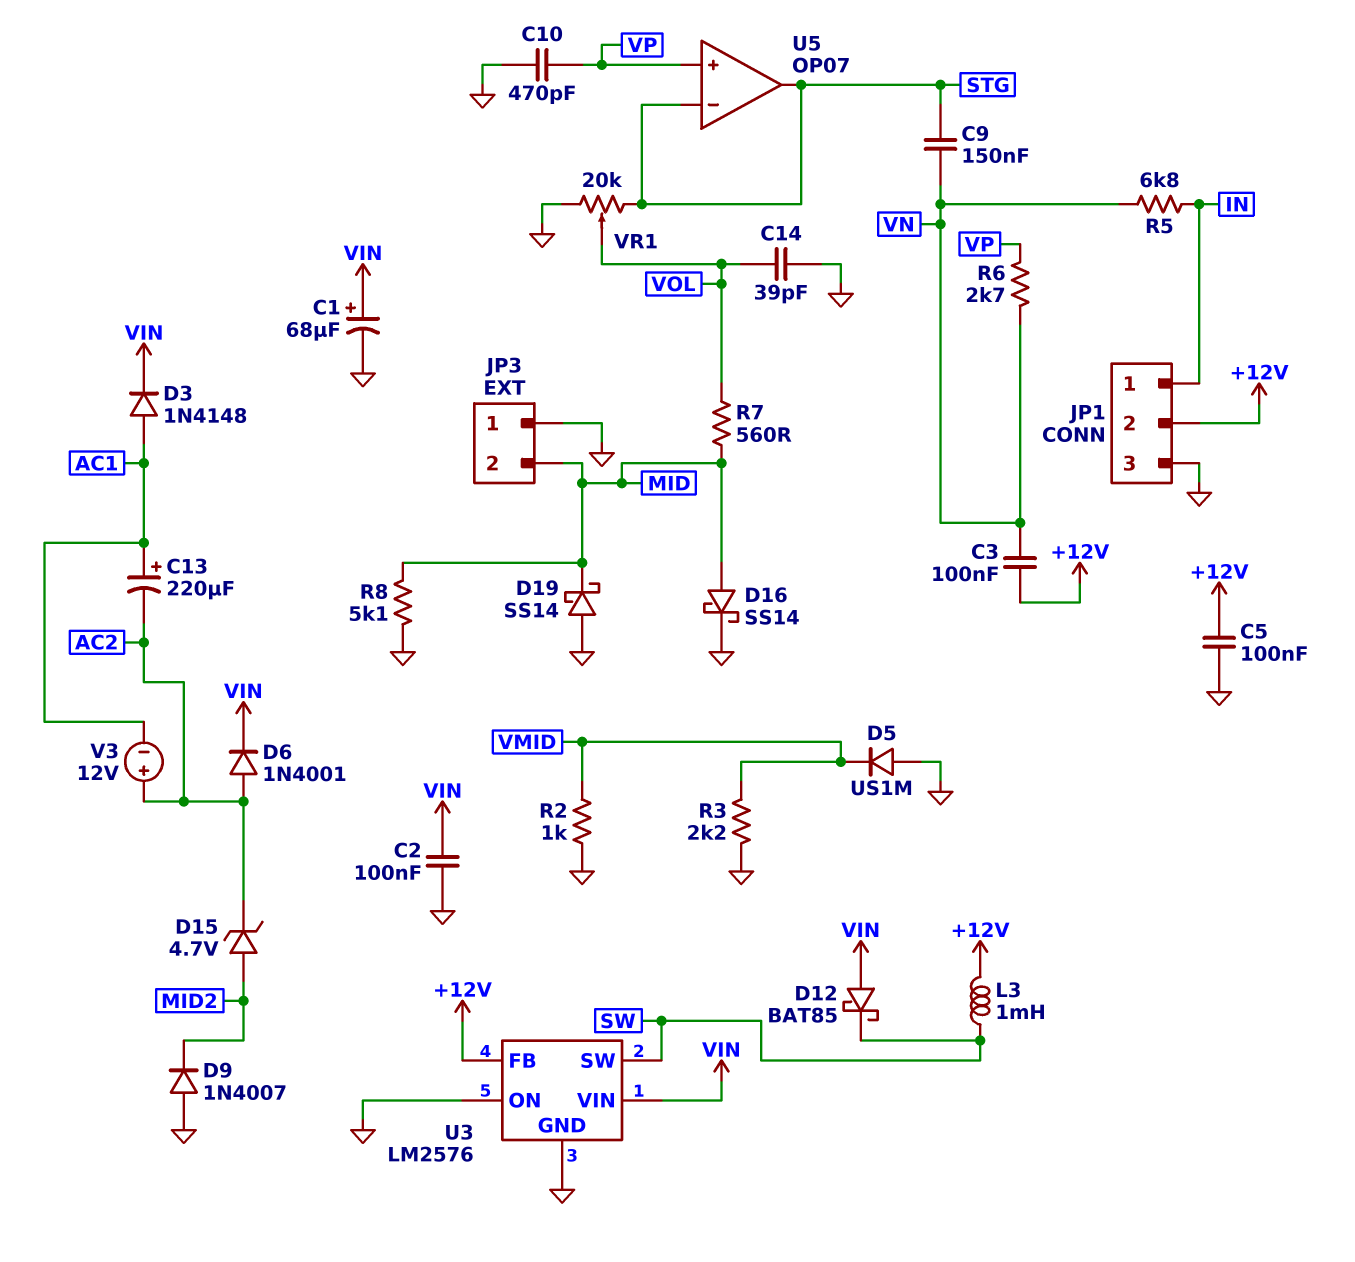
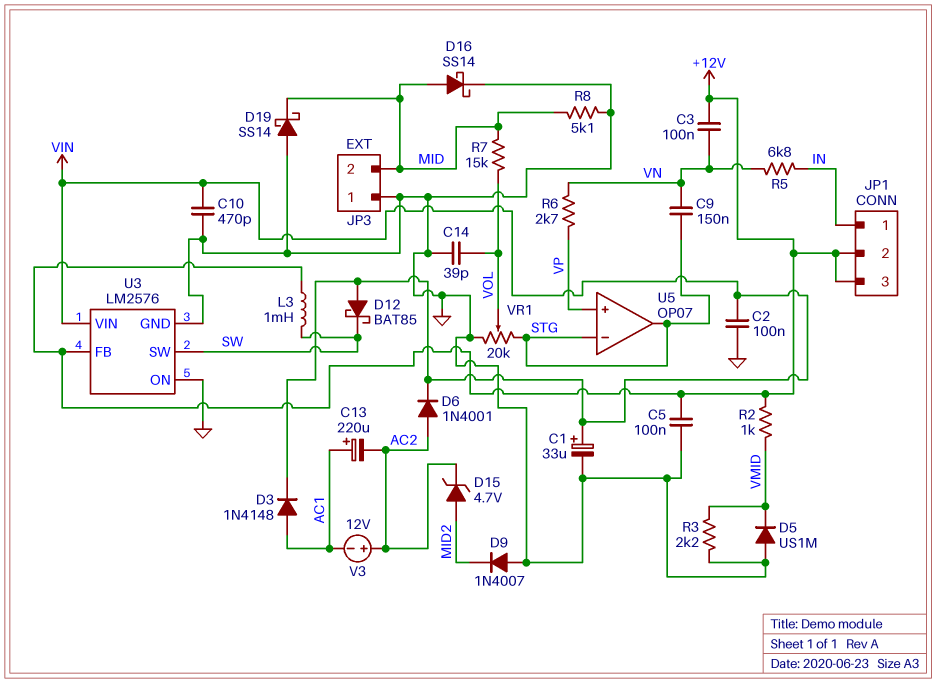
C1: 68uF (plus VIN, minus GND) -> 33uF (plus VIN, minus GND)
C10: 470pF (GND, VP) -> 470pF (GND, VIN)
JP1 pin 3: GND -> +12V
R2: 1k (GND, VMID) -> 1k (+12V, VMID)
R7: 560 (MID, VOL) -> 15k (MID, VOL)

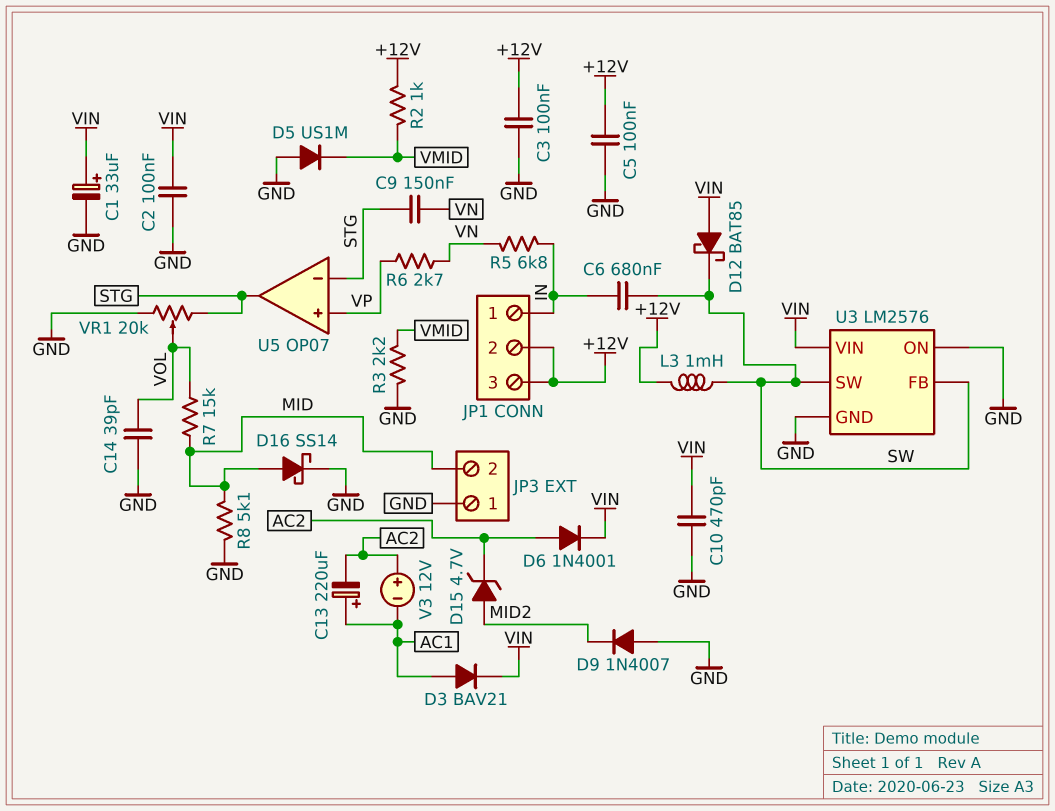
C3: 100nF (+12V, VN) -> 100nF (+12V, GND)
C6: none -> 680nF (IN, SW)
D3: diode 1N4148 (A AC1, K VIN) -> diode BAV21 (A AC1, K VIN)
D19: schottky SS14 (A GND, K MID) -> none
U3 pin FB: +12V -> SW

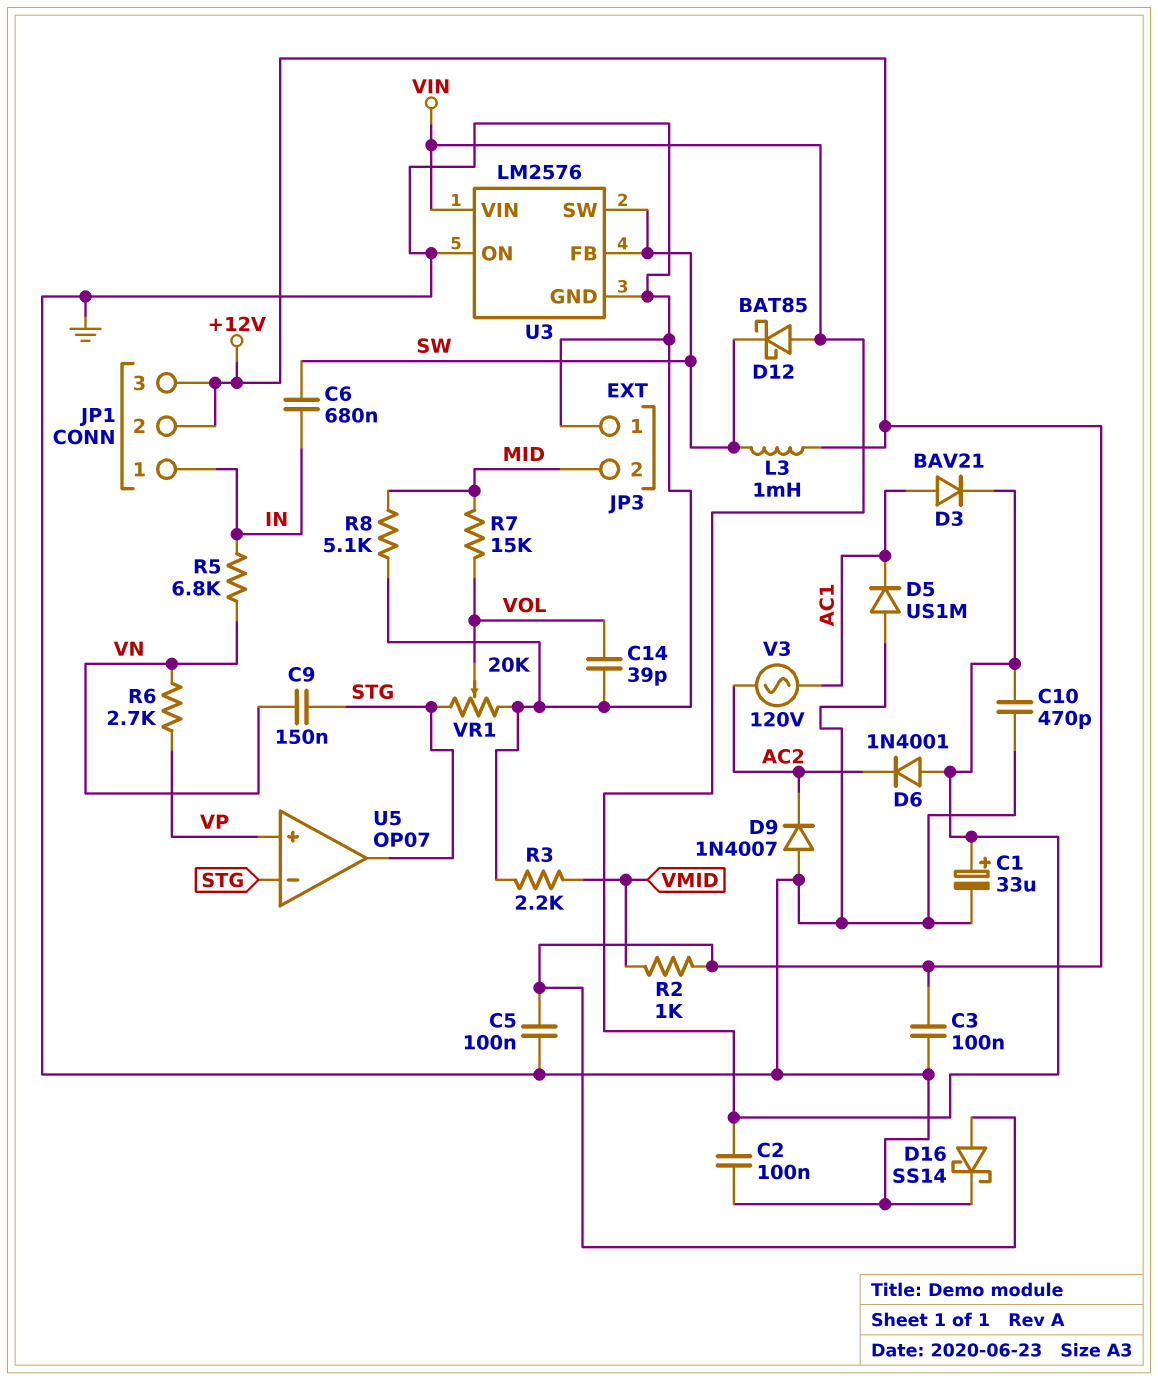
C13: 220uF (plus AC1, minus AC2) -> none
D5: diode US1M (A GND, K VMID) -> diode US1M (A GND, K AC1)
D6: diode 1N4001 (A AC2, K VIN) -> diode 1N4001 (A VIN, K AC2)
D9: diode 1N4007 (A GND, K MID2) -> diode 1N4007 (A GND, K AC2)
D15: zener 4.7V (A MID2, K AC2) -> none
D16: schottky SS14 (A MID, K GND) -> schottky SS14 (A +12V, K GND)
V3: 12V (plus AC2, minus AC1) -> AC 120V (AC1, AC2)

